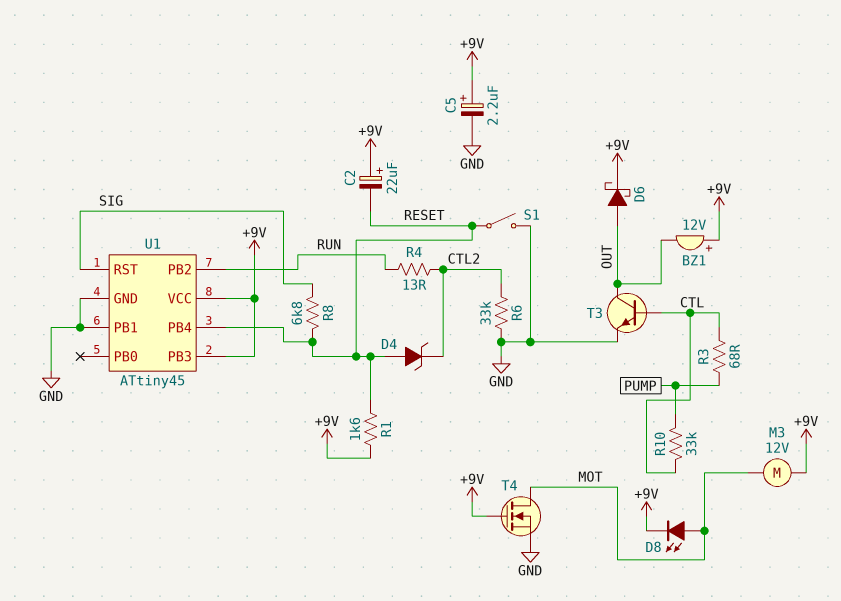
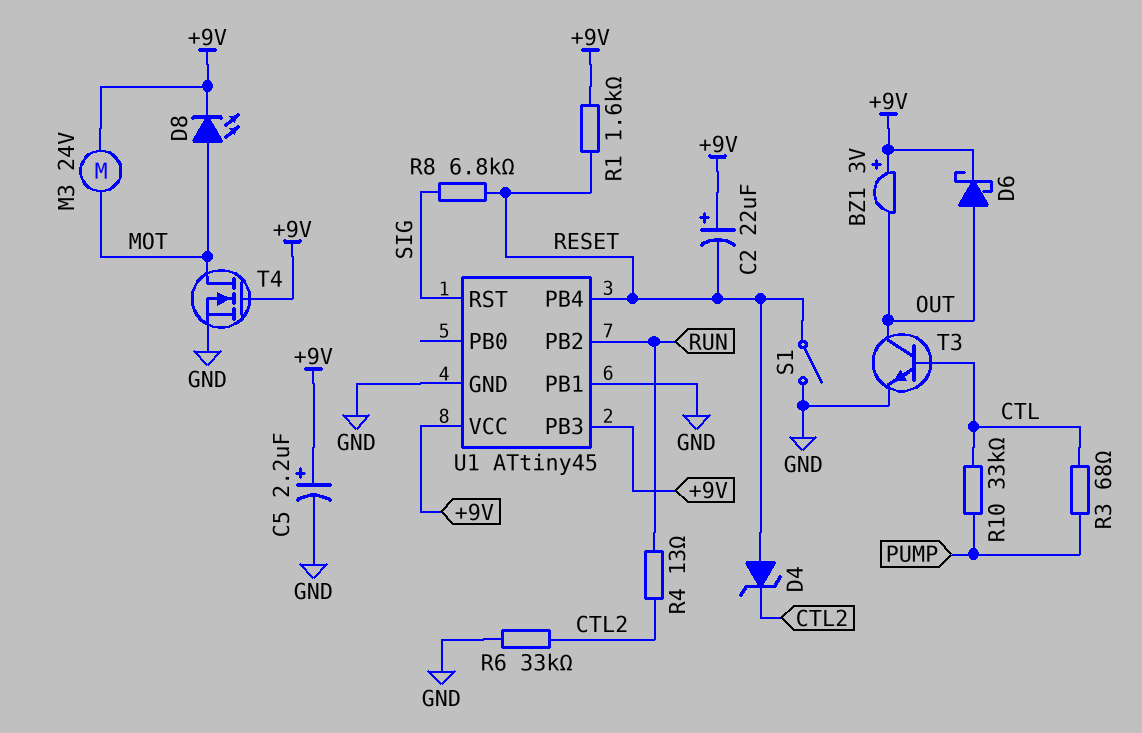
BZ1: buzzer 12V (plus +9V, minus OUT) -> buzzer 3V (plus +9V, minus OUT)
M3: motor 12V (+9V, MOT) -> motor 24V (+9V, MOT)

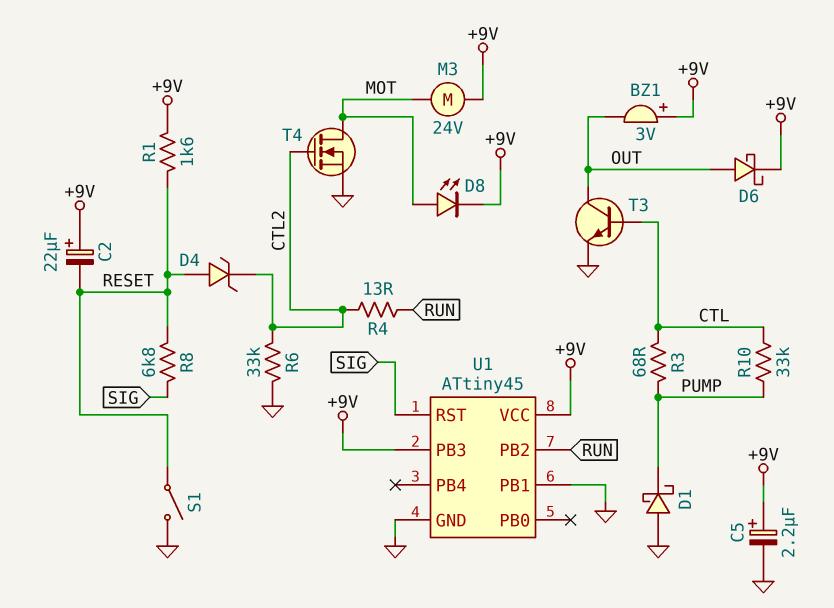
D1: none -> schottky (A GND, K PUMP)
T4: NMOS (G +9V, D MOT, S GND) -> NMOS (G CTL2, D MOT, S GND)
U1 pin PB4: RESET -> none

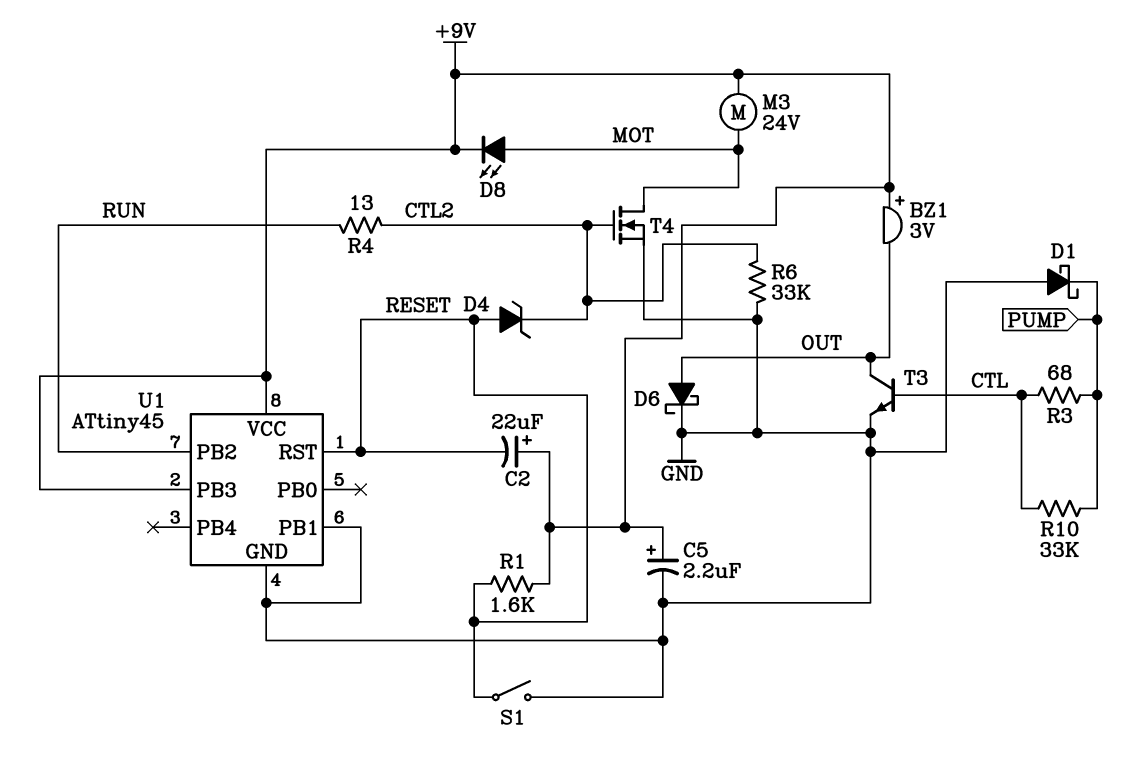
D6: schottky (A OUT, K +9V) -> schottky (A OUT, K GND)
R8: 6.8k (RESET, SIG) -> none
U1 pin RST: SIG -> RESET

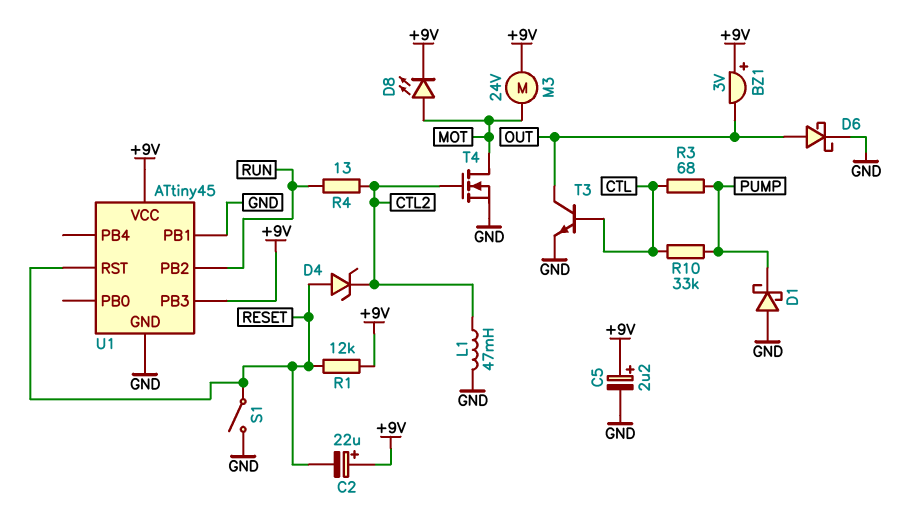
L1: none -> 47mH (CTL2, GND)
R1: 1.6k (+9V, RESET) -> 12k (+9V, RESET)
R6: 33k (CTL2, GND) -> none

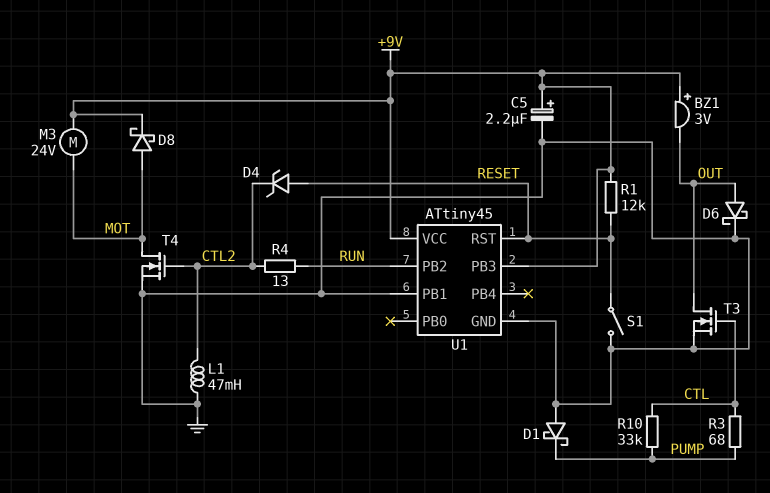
C2: 22uF (plus +9V, minus RESET) -> none
D8: LED (A MOT, K +9V) -> schottky (A MOT, K +9V)
T3: NPN (B CTL, C OUT, E GND) -> NMOS (G CTL, D OUT, S GND)

